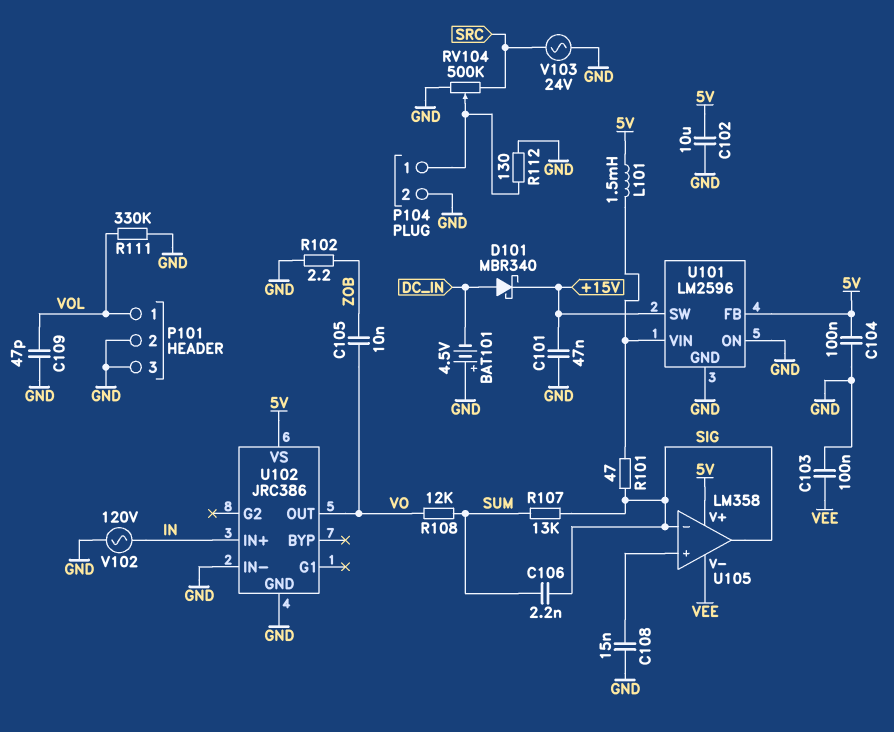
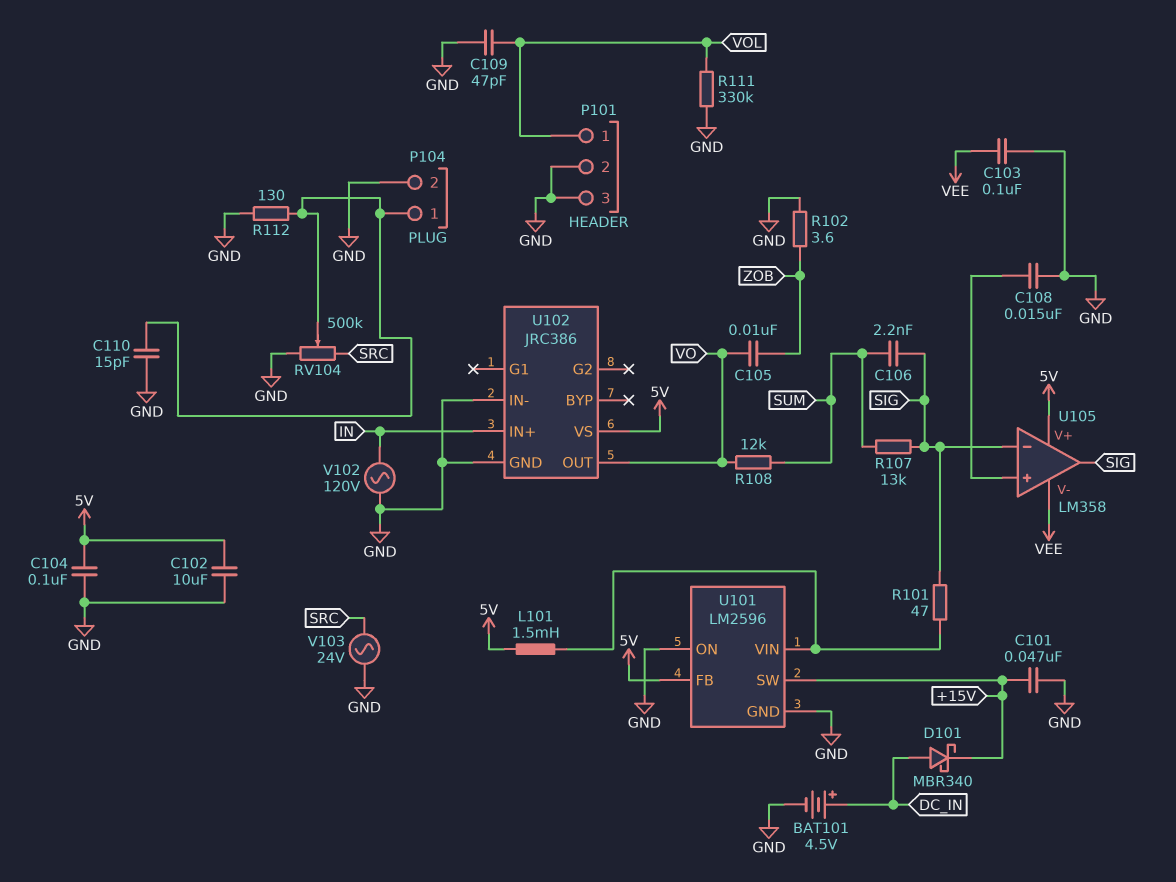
BAT101: 4.5V (plus GND, minus DC_IN) -> 4.5V (plus DC_IN, minus GND)
C110: none -> 15pF (GND, P104/1)
R102: 2.2 (GND, ZOB) -> 3.6 (GND, ZOB)

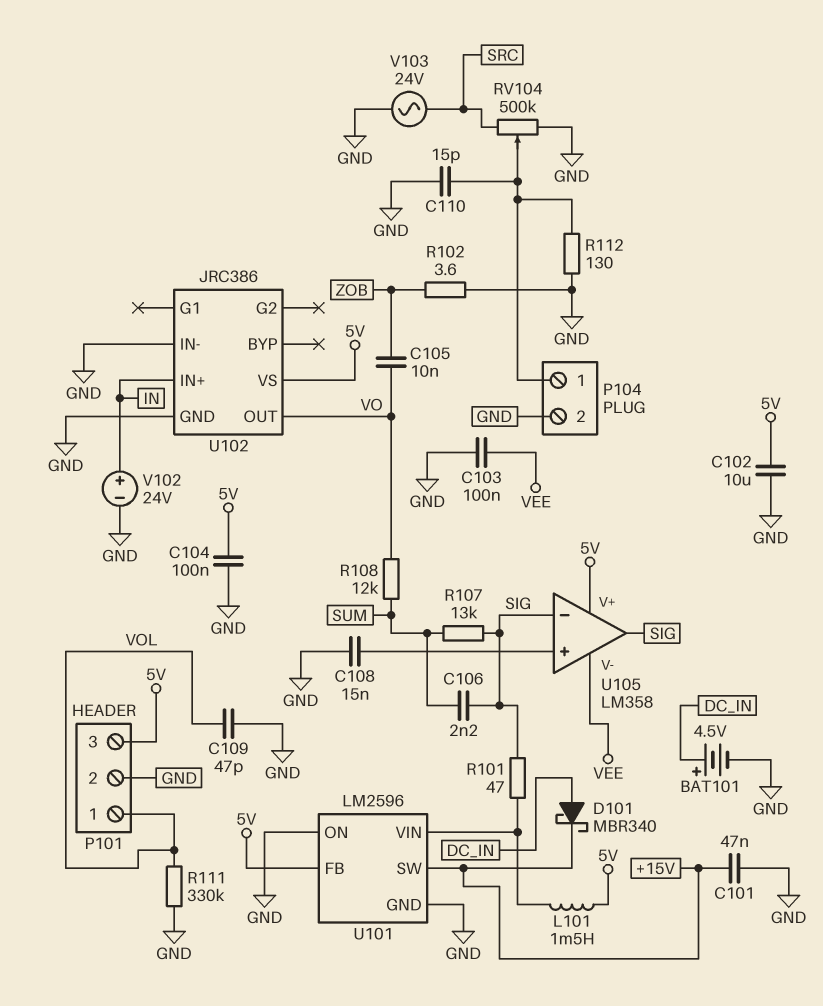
P101 pin 3: GND -> 5V
V102: AC 120V (GND, IN) -> 24V (plus IN, minus GND)

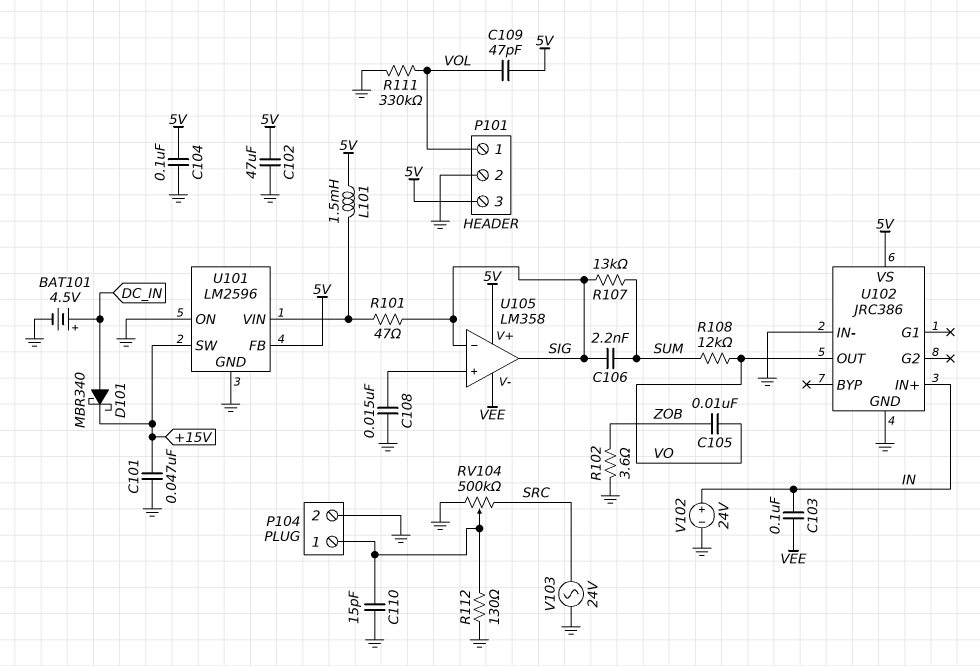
C102: 10uF (5V, GND) -> 47uF (5V, GND)
C103: 100nF (GND, VEE) -> 100nF (IN, VEE)
C109: 47pF (GND, VOL) -> 47pF (5V, VOL)

